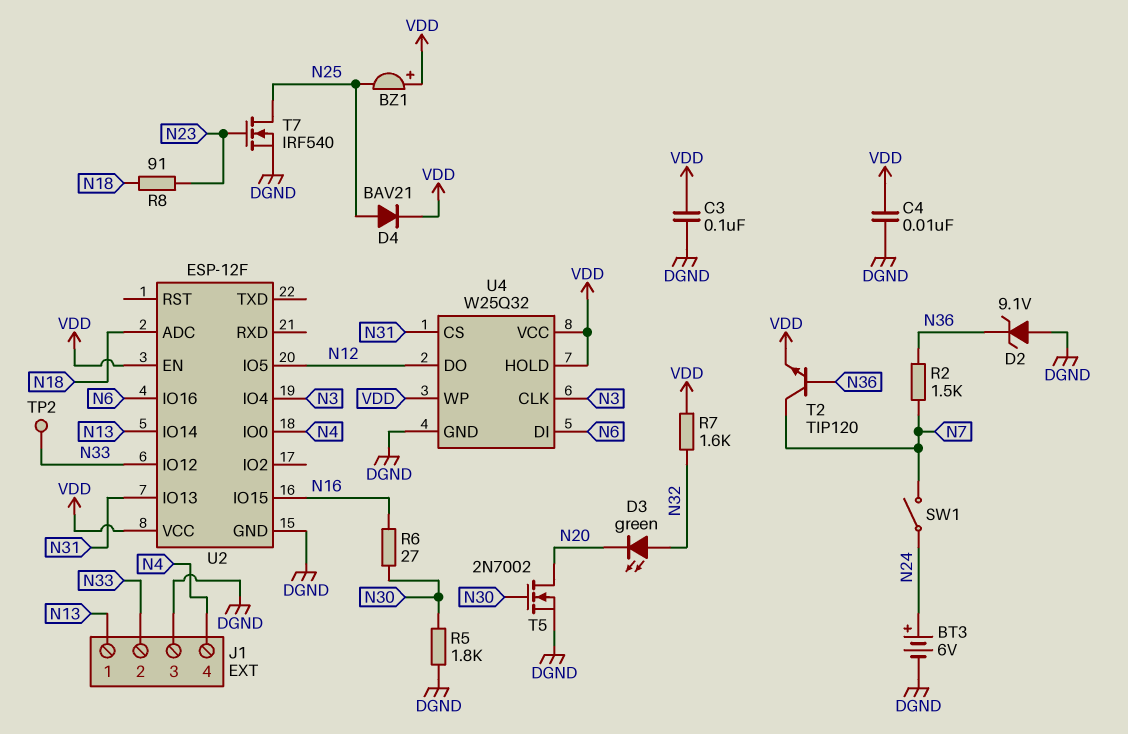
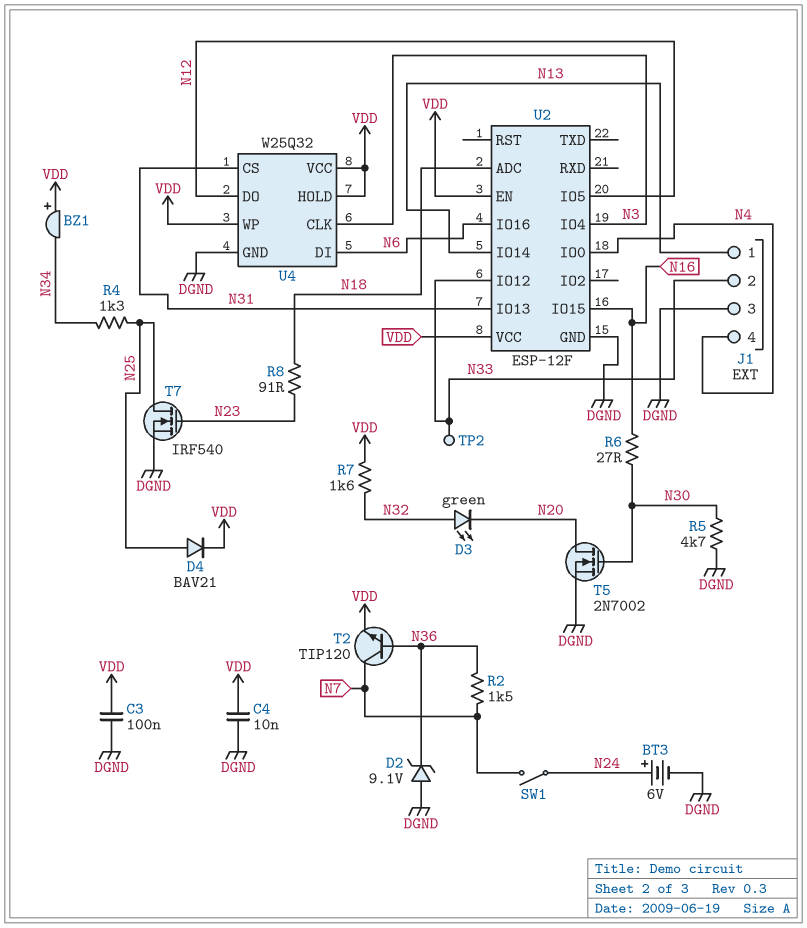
BZ1: buzzer (plus VDD, minus N25) -> buzzer (plus VDD, minus N34)
R4: none -> 1.3k (N25, N34)
R5: 1.8k (DGND, N30) -> 4.7k (DGND, N30)

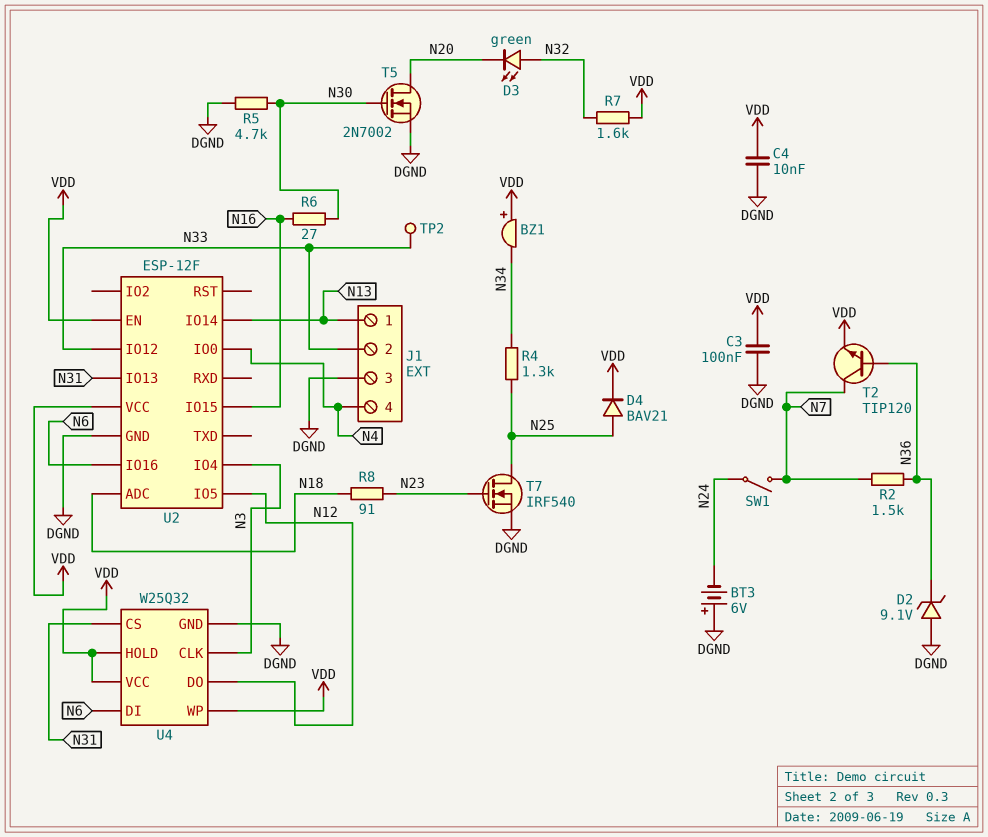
BT3: 6V (plus N24, minus DGND) -> 6V (plus DGND, minus N24)

